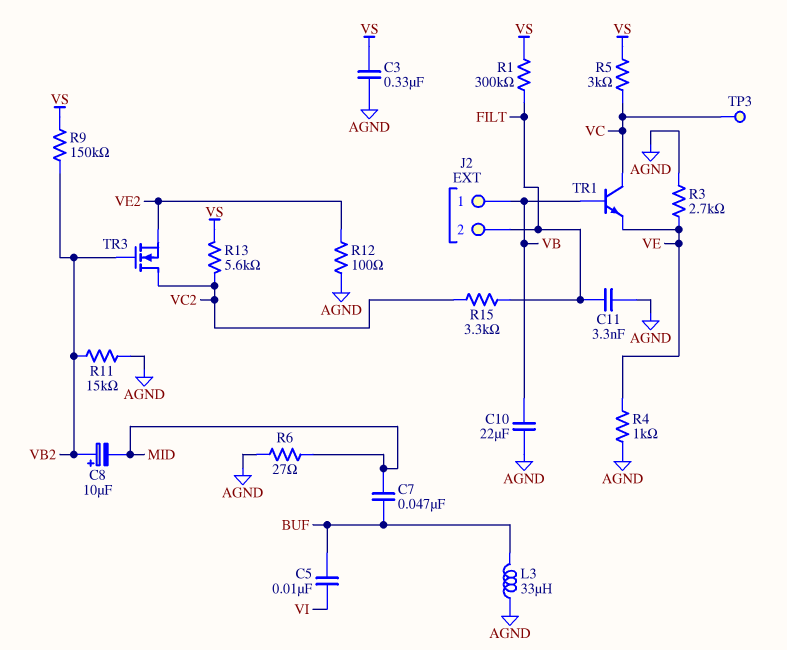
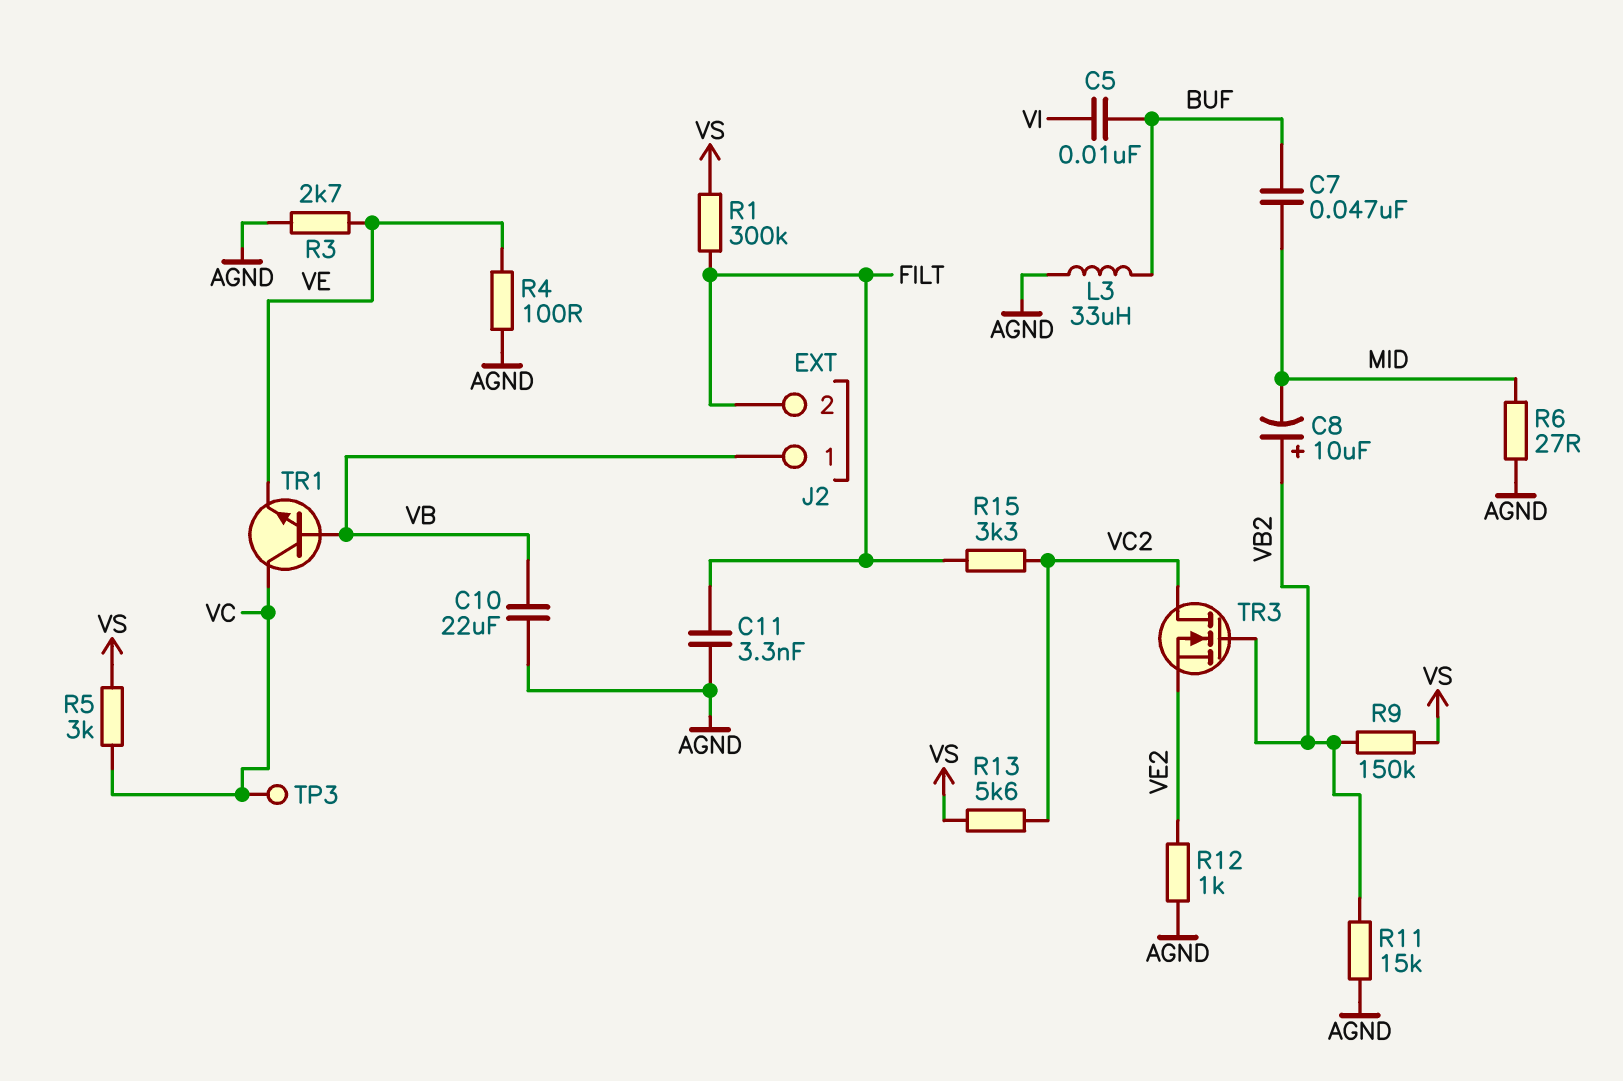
C3: 330nF (AGND, VS) -> none
R4: 1k (AGND, VE) -> 100 (AGND, VE)
R12: 100 (AGND, VE2) -> 1k (AGND, VE2)

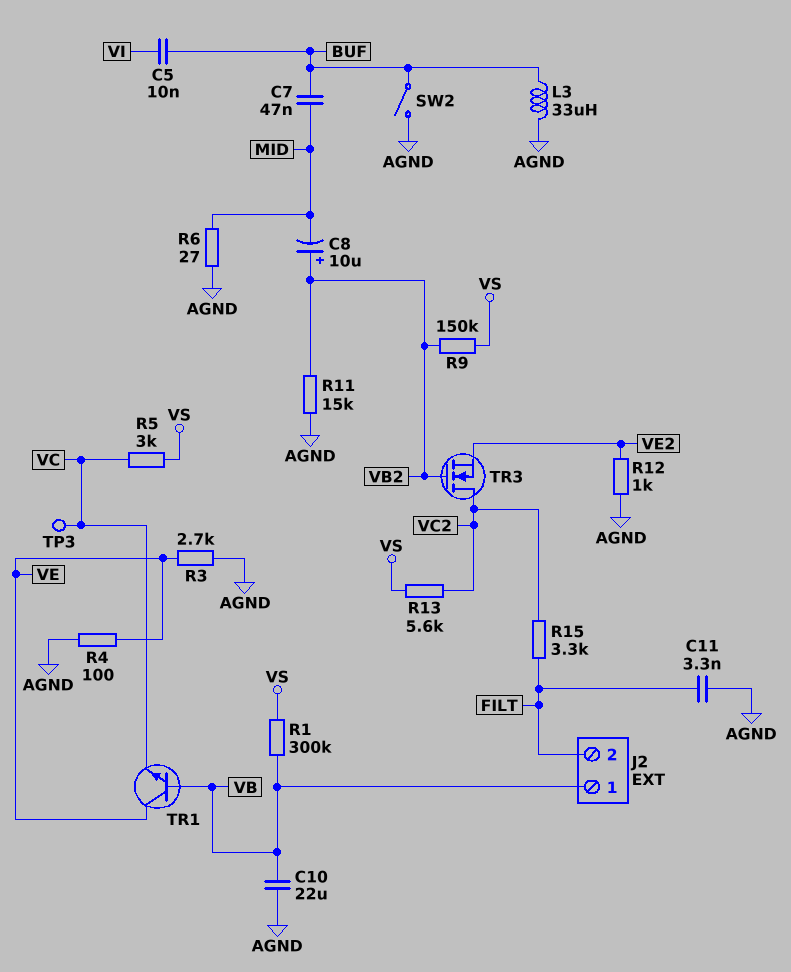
R1: 300k (FILT, VS) -> 300k (VB, VS)
SW2: none -> switch (AGND, BUF)
TR1: NPN (B VB, C VC, E VE) -> NPN (B VB, C VE, E VC)

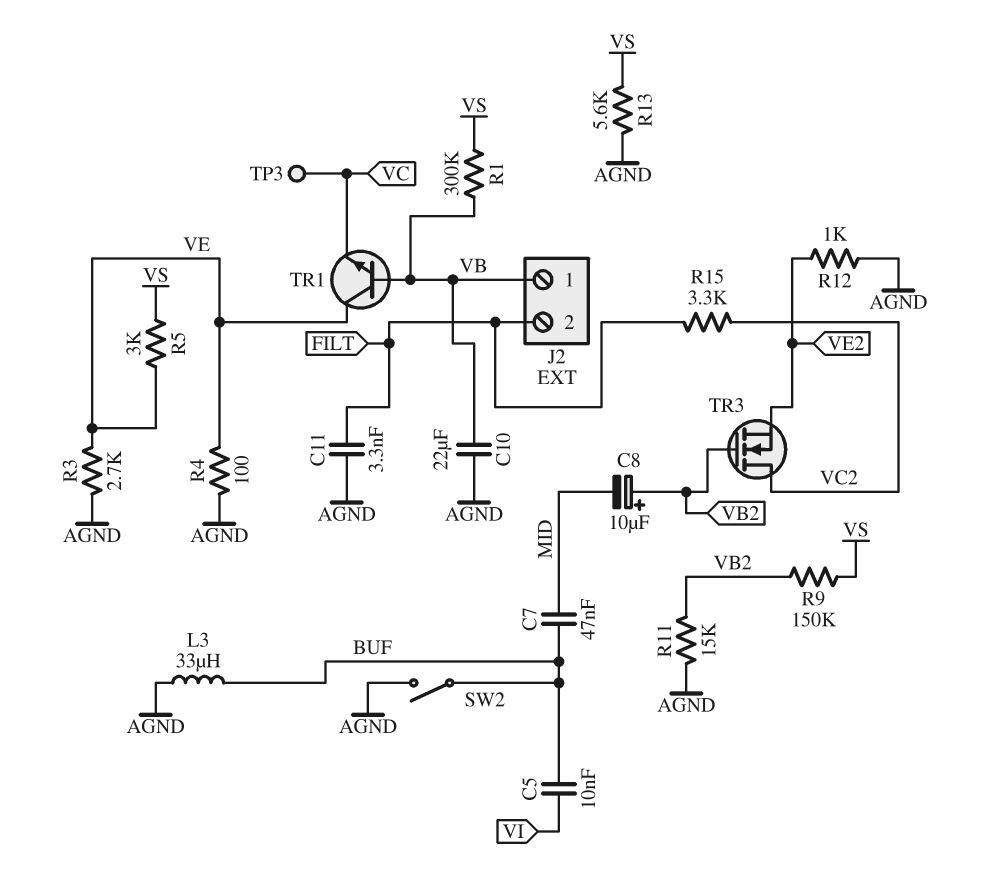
R5: 3k (VC, VS) -> 3k (VE, VS)
R6: 27 (AGND, MID) -> none
R13: 5.6k (VC2, VS) -> 5.6k (AGND, VS)

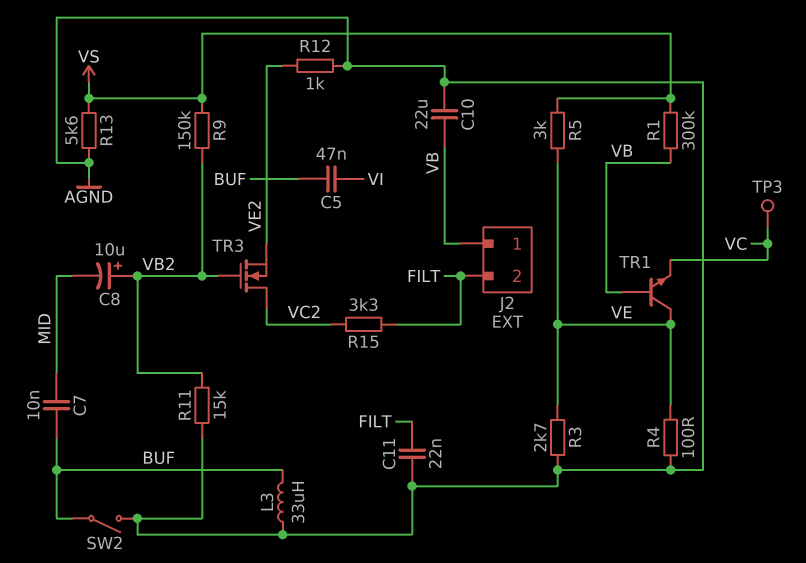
C5: 10nF (BUF, VI) -> 47nF (BUF, VI)
C7: 47nF (BUF, MID) -> 10nF (BUF, MID)
C11: 3.3nF (AGND, FILT) -> 22nF (AGND, FILT)

